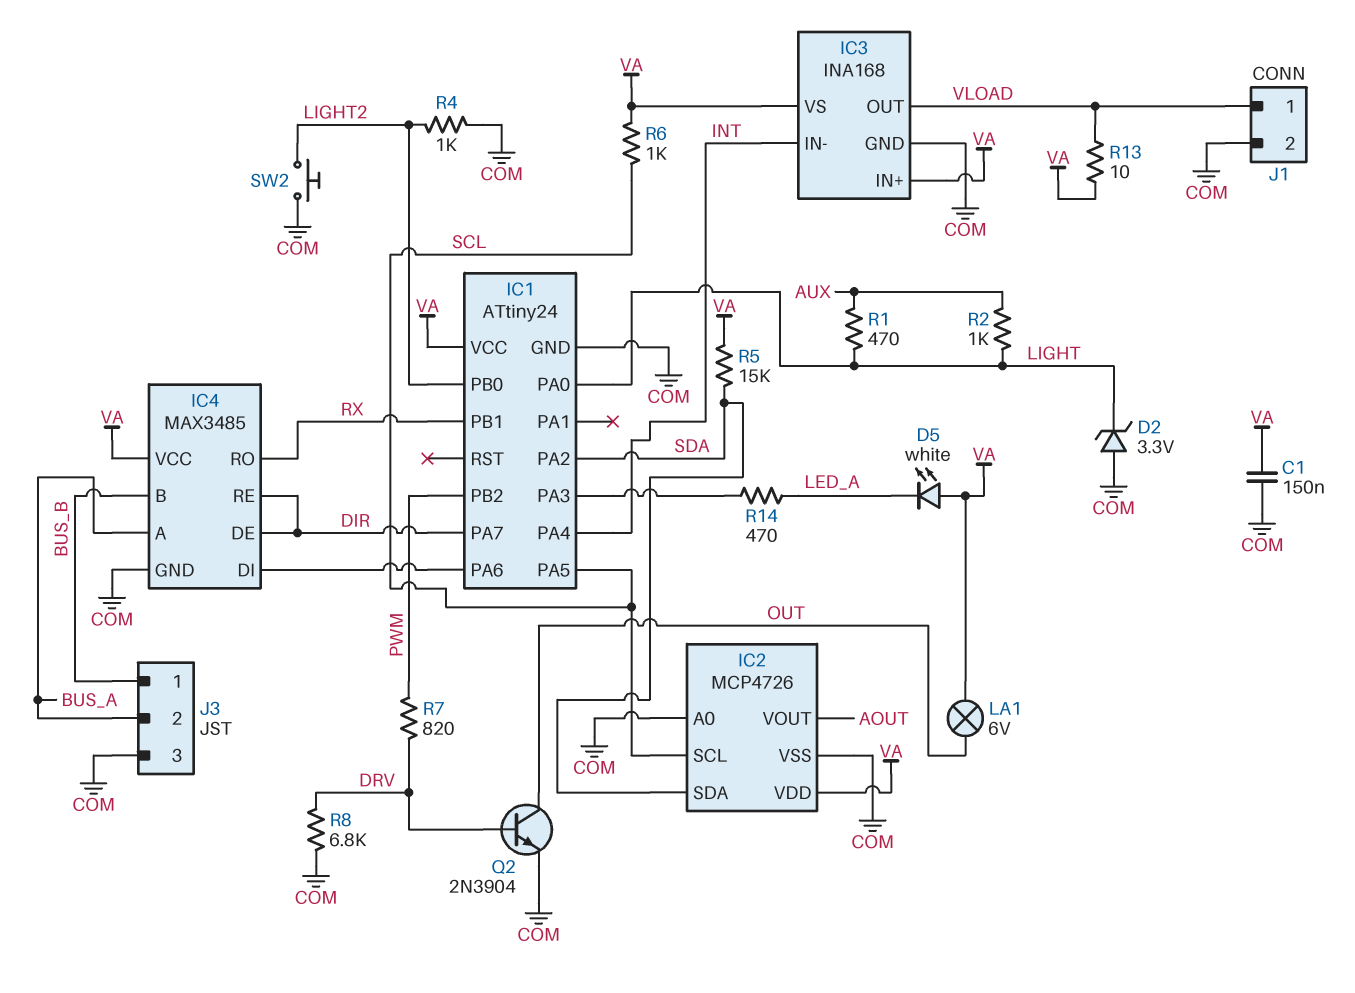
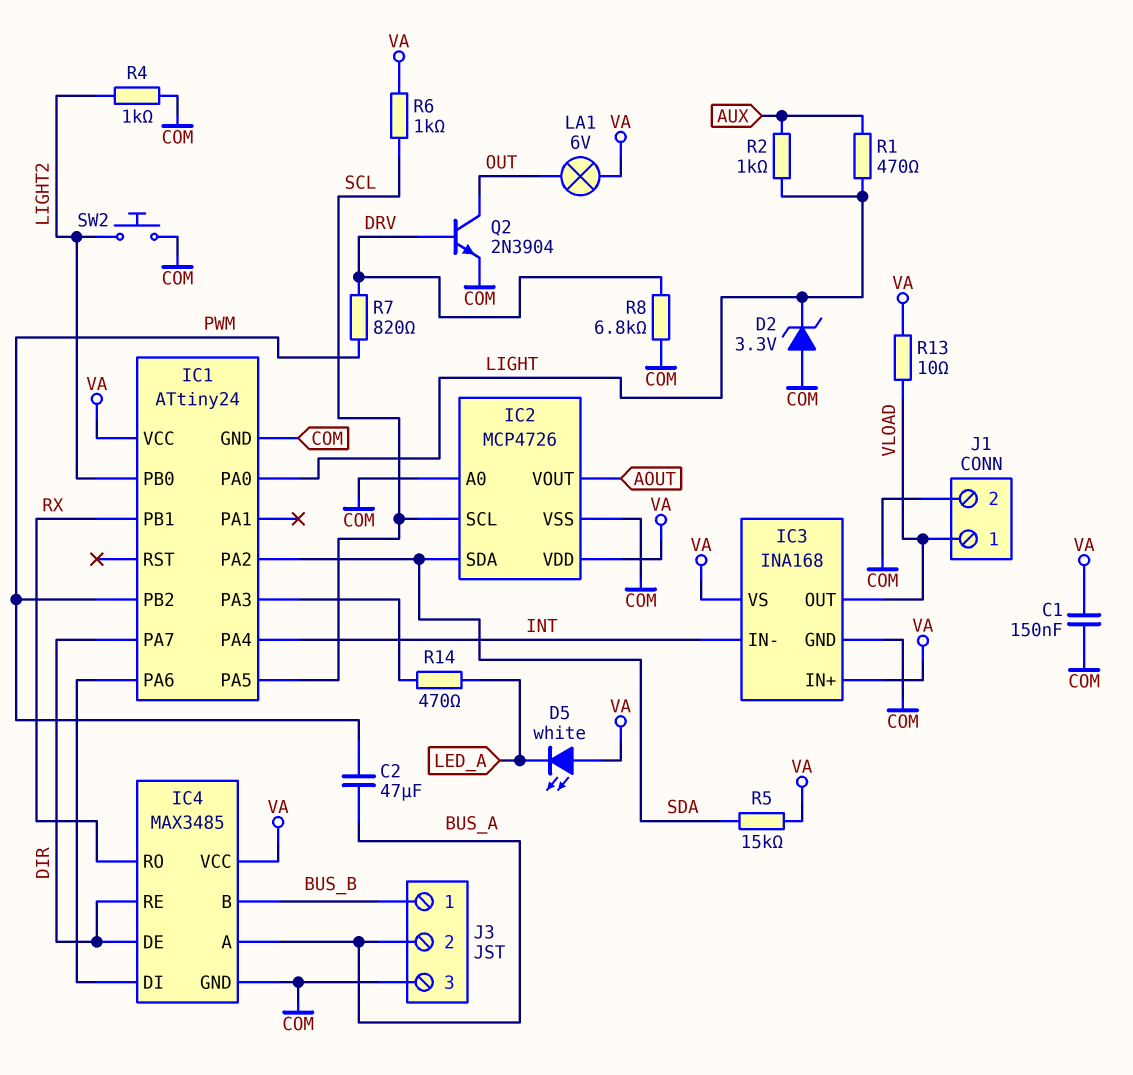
C2: none -> 47uF (BUS_A, PWM)

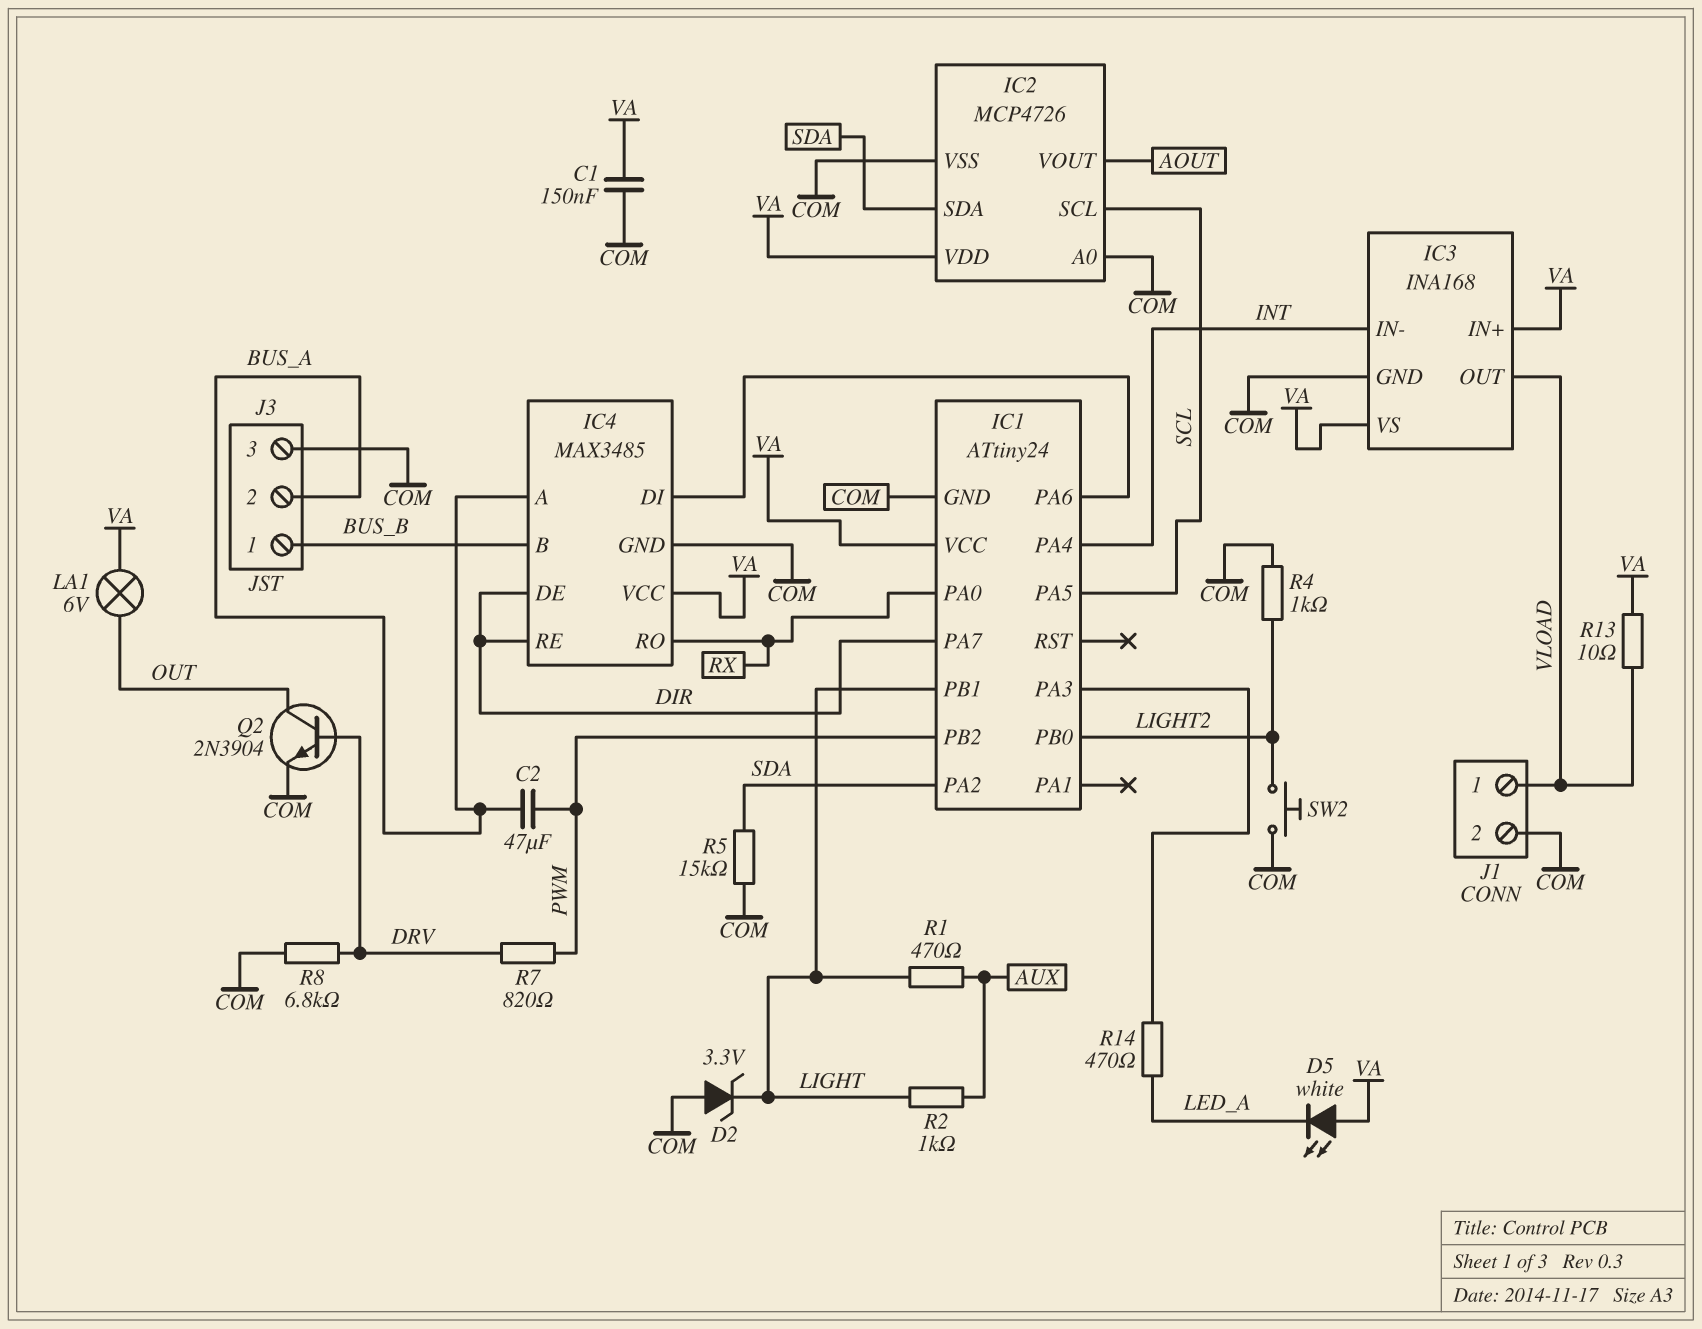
IC1 pin PA0: LIGHT -> RX
IC1 pin PB1: RX -> LIGHT
R5: 15k (SDA, VA) -> 15k (COM, SDA)
R6: 1k (SCL, VA) -> none

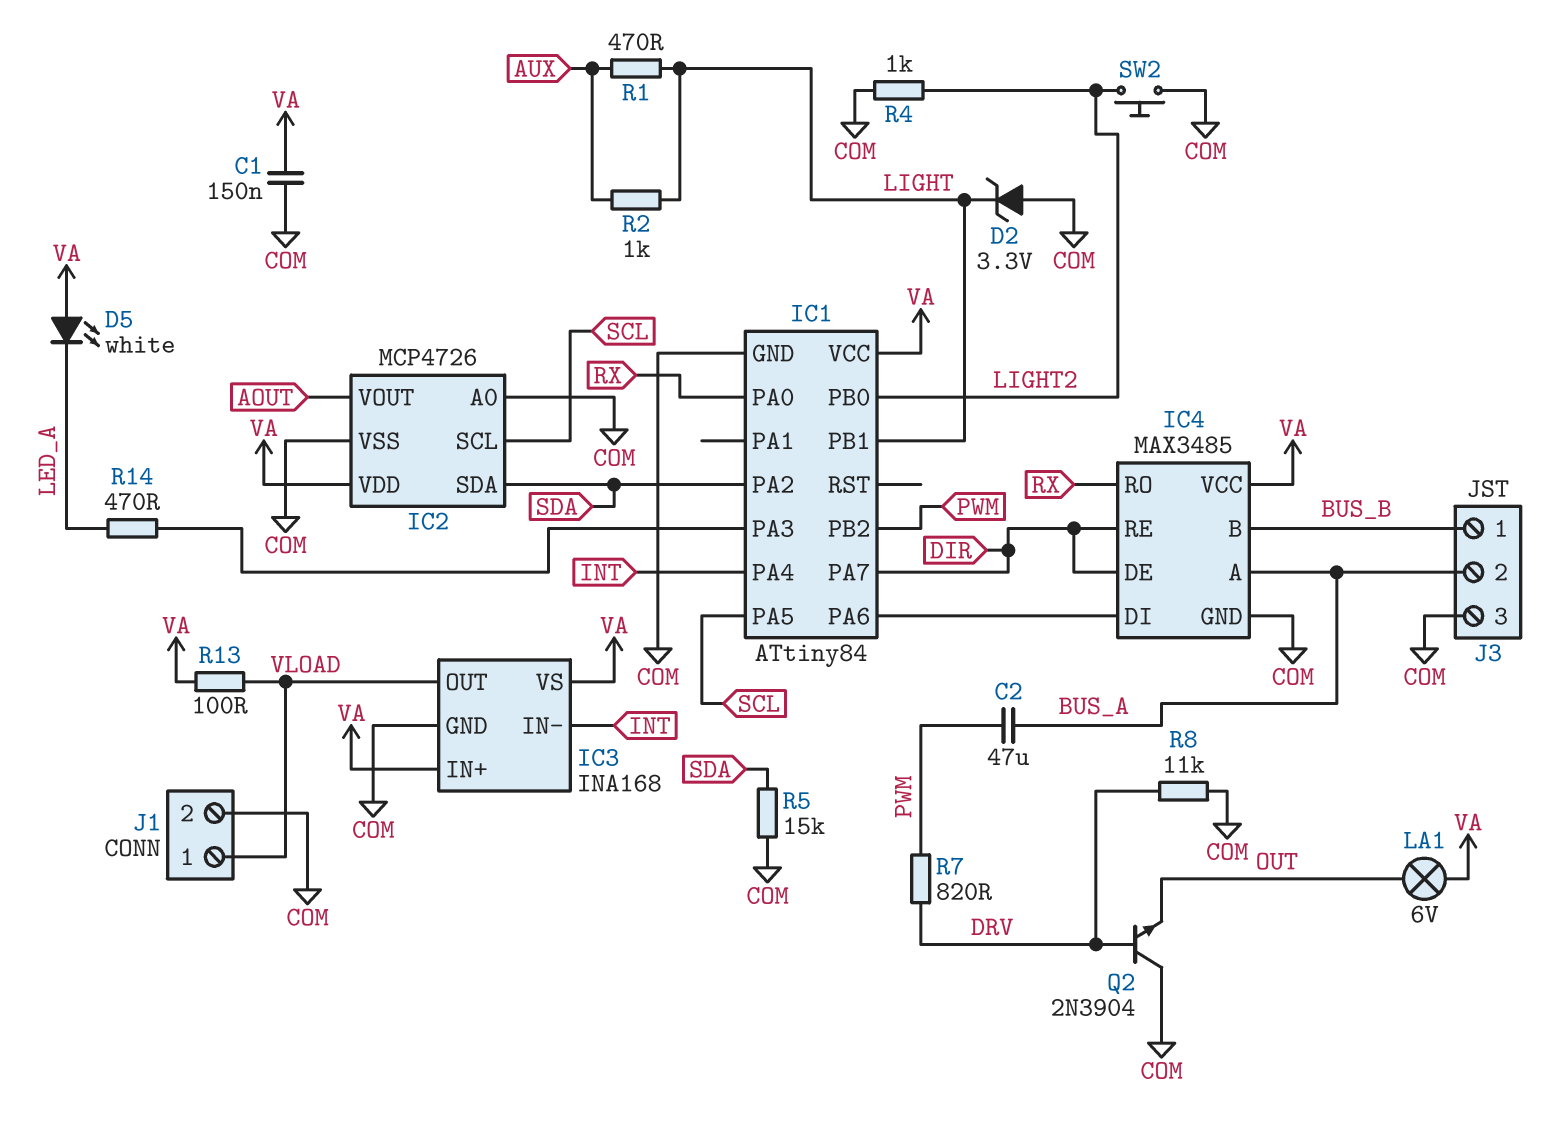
IC1: ATtiny24 -> ATtiny84
Q2: NPN 2N3904 (B DRV, C OUT, E COM) -> NPN 2N3904 (B DRV, C COM, E OUT)
R8: 6.8k (COM, DRV) -> 11k (COM, DRV)
R13: 10 (VA, VLOAD) -> 100 (VA, VLOAD)

